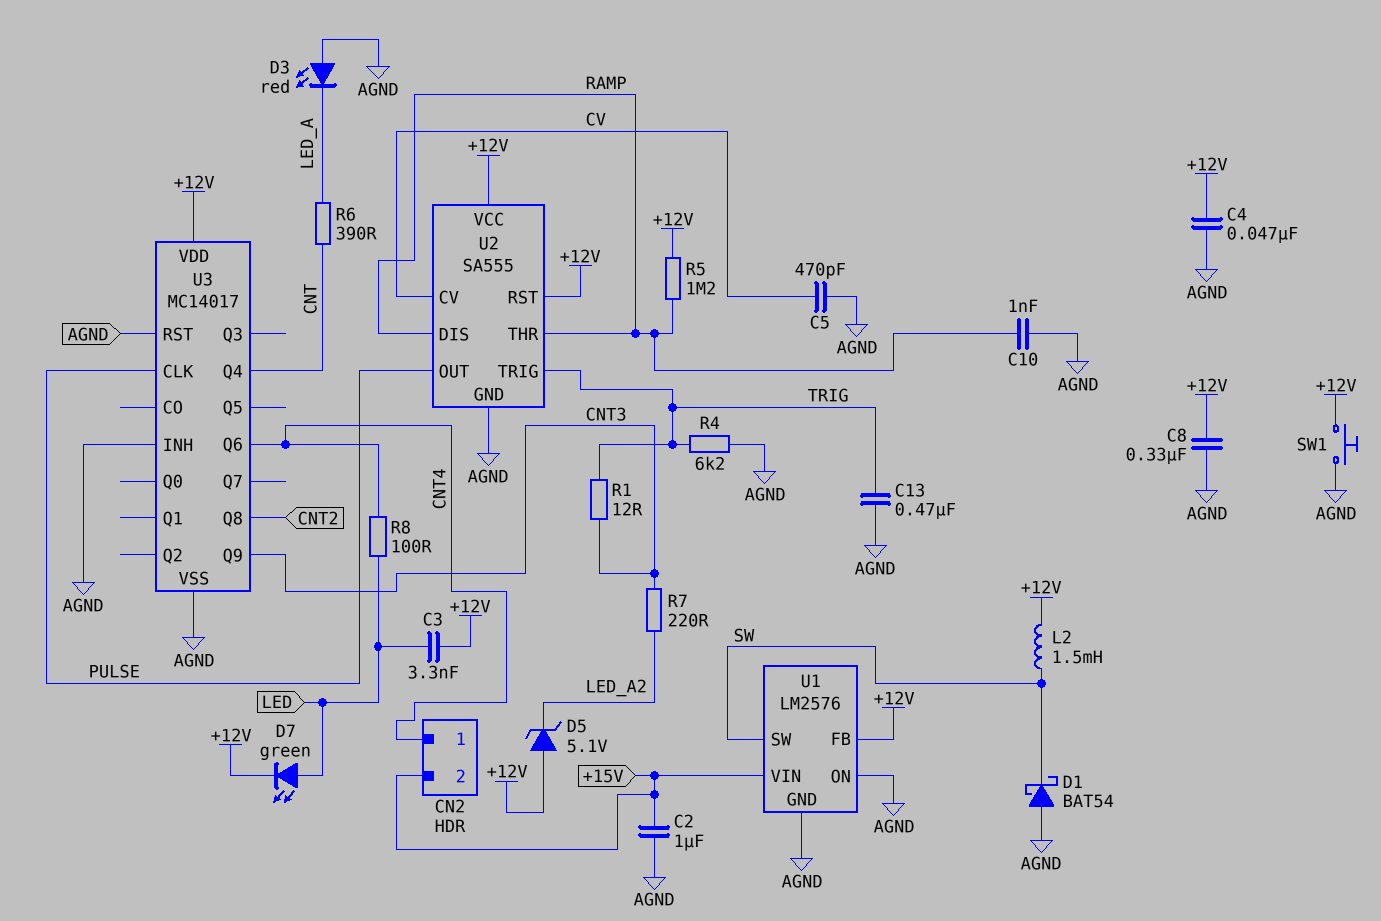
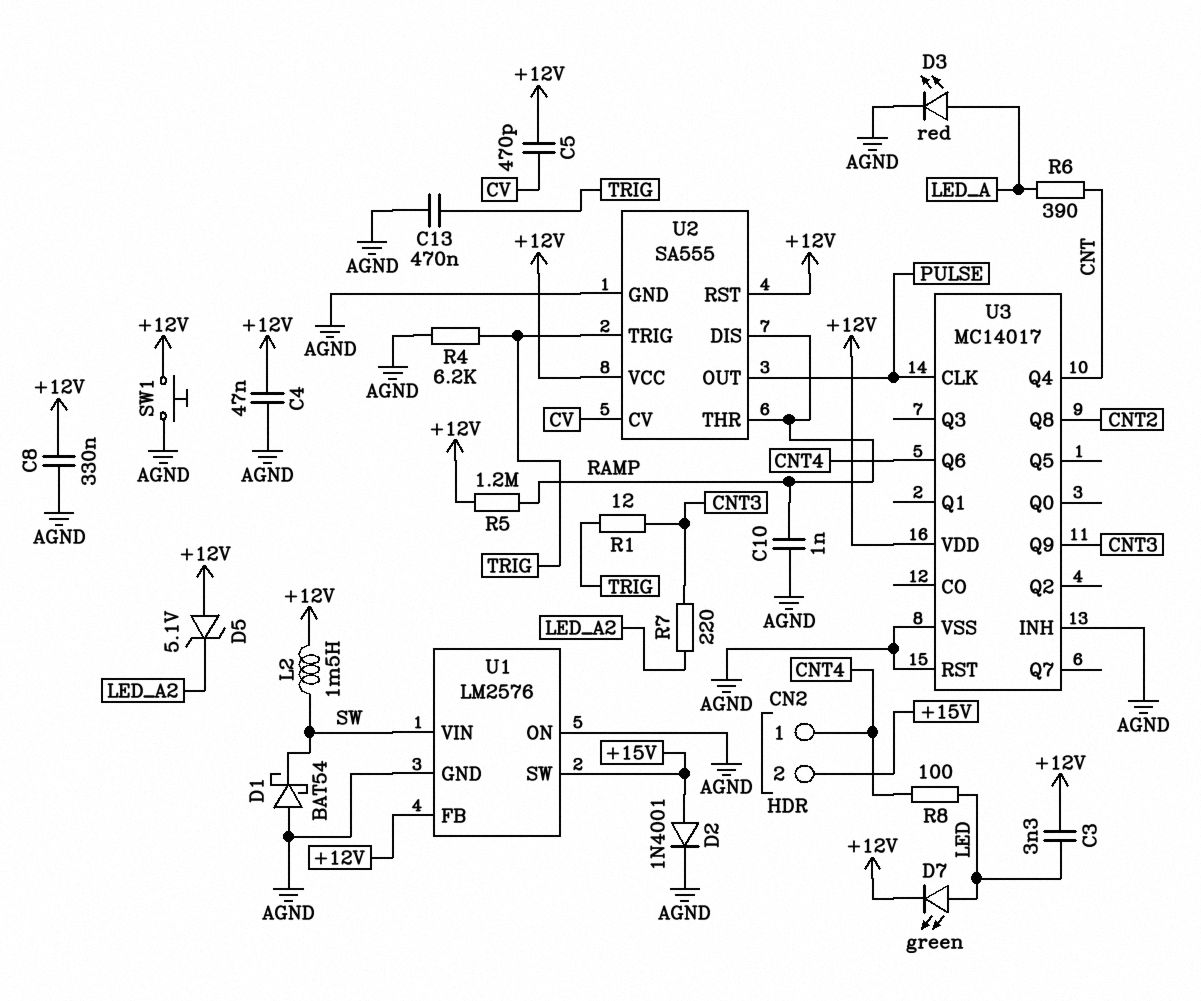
C2: 1uF (+15V, AGND) -> none
C5: 470pF (AGND, CV) -> 470pF (+12V, CV)
D2: none -> diode 1N4001 (A +15V, K AGND)
D3: LED red (A AGND, K LED_A) -> LED red (A LED_A, K AGND)
U1 pin SW: SW -> +15V
U1 pin VIN: +15V -> SW

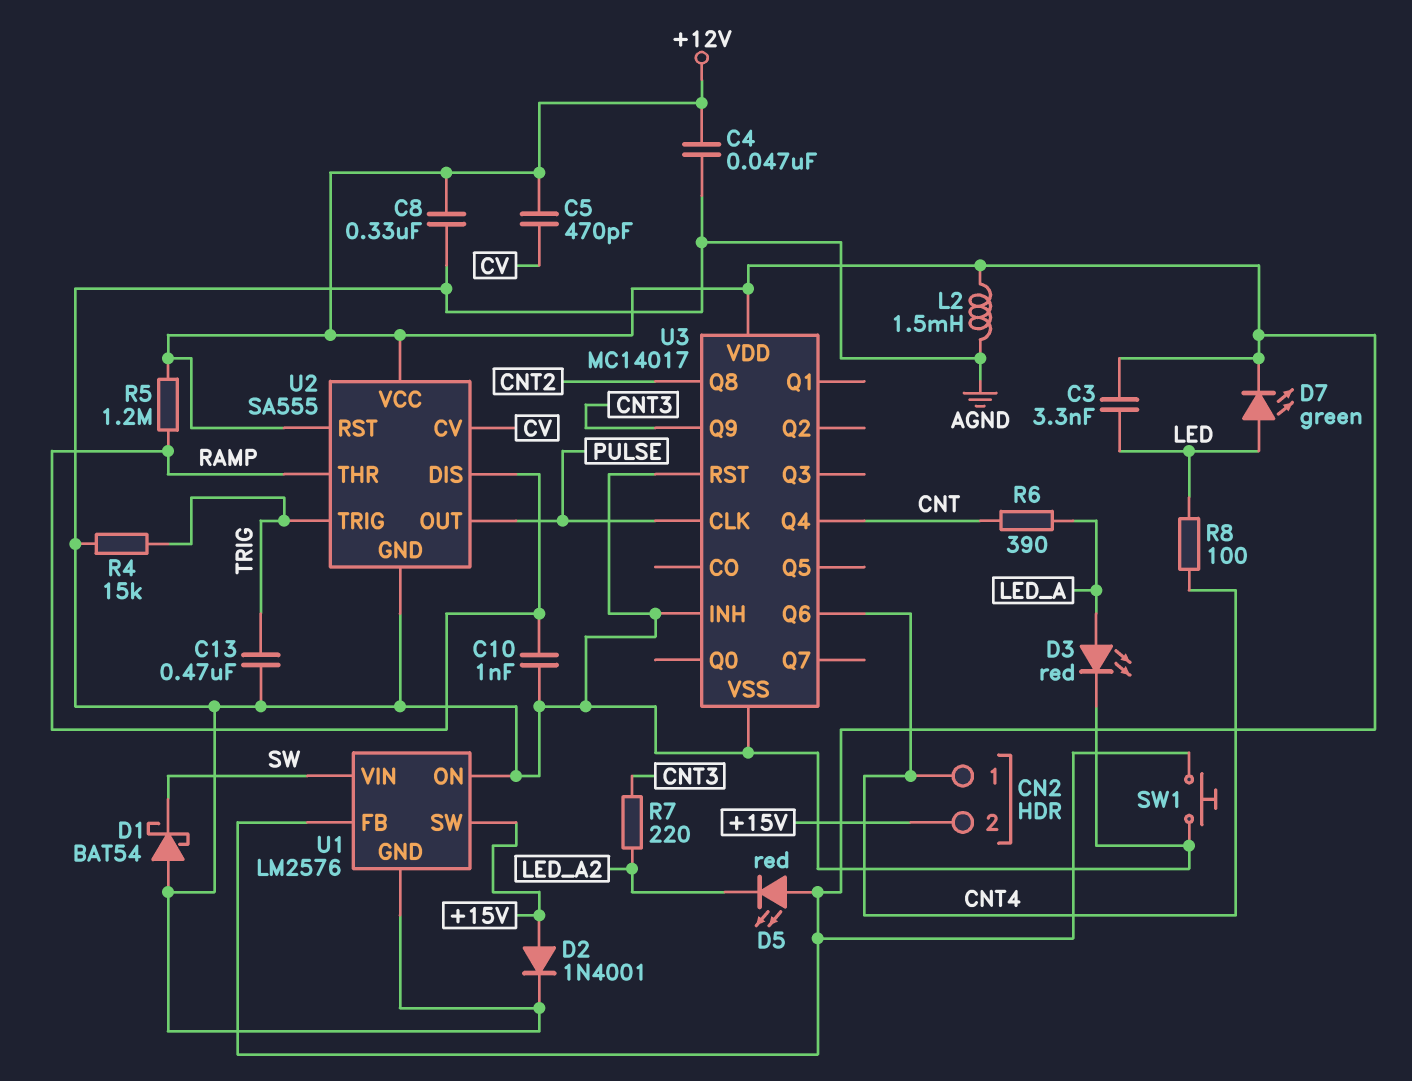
D5: zener 5.1V (A +12V, K LED_A2) -> LED red (A +12V, K LED_A2)
L2: 1.5mH (+12V, SW) -> 1.5mH (+12V, AGND)
R1: 12 (CNT3, TRIG) -> none
R4: 6.2k (AGND, TRIG) -> 15k (AGND, TRIG)

